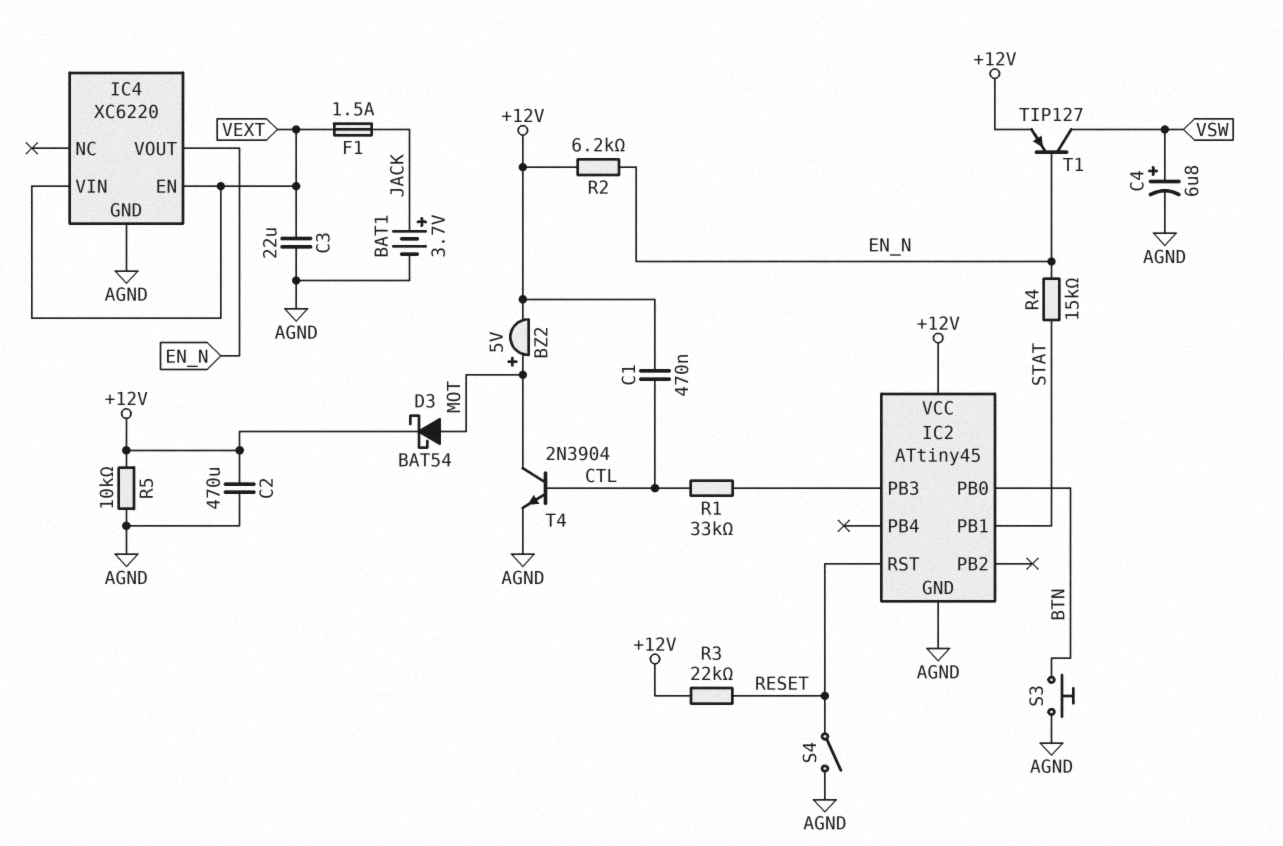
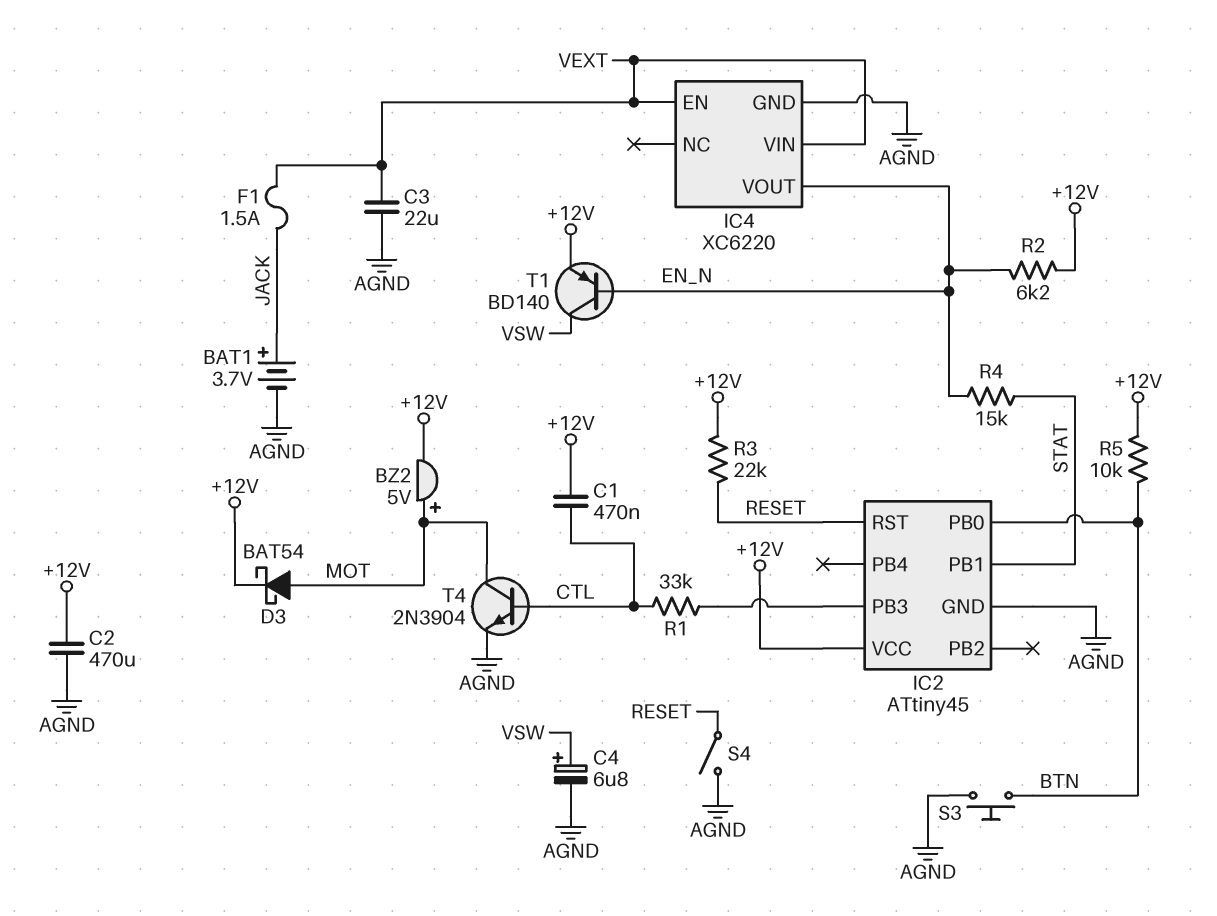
R5: 10k (+12V, AGND) -> 10k (+12V, BTN)
T1: PNP TIP127 (B EN_N, C VSW, E +12V) -> PNP BD140 (B EN_N, C VSW, E +12V)

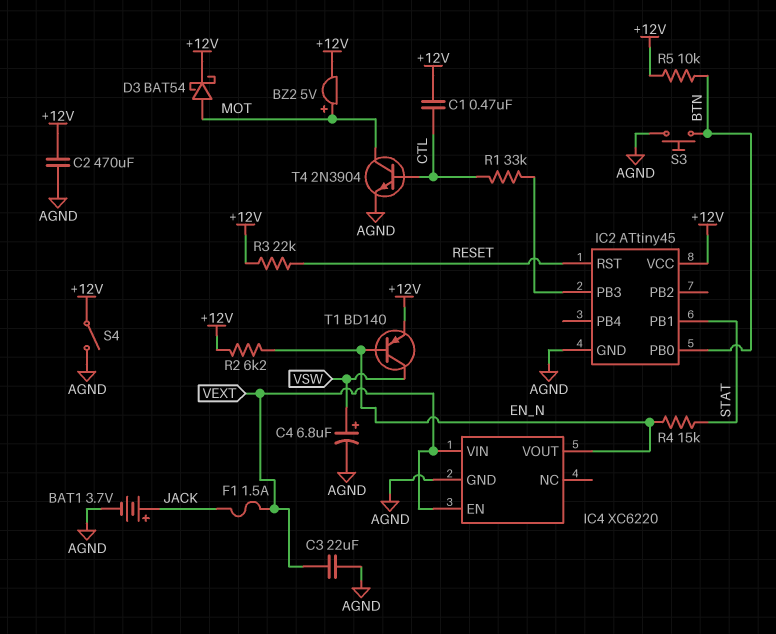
S4: switch (AGND, RESET) -> switch (+12V, AGND)

